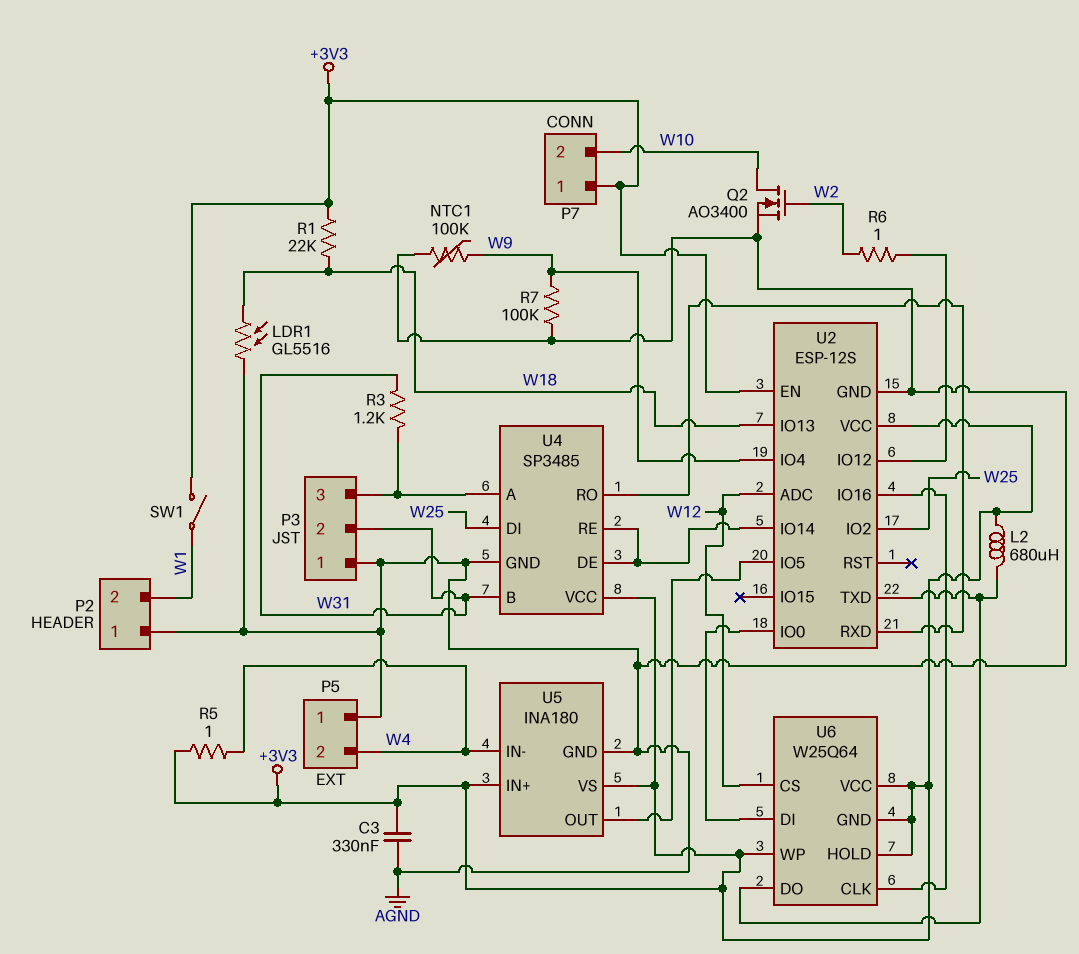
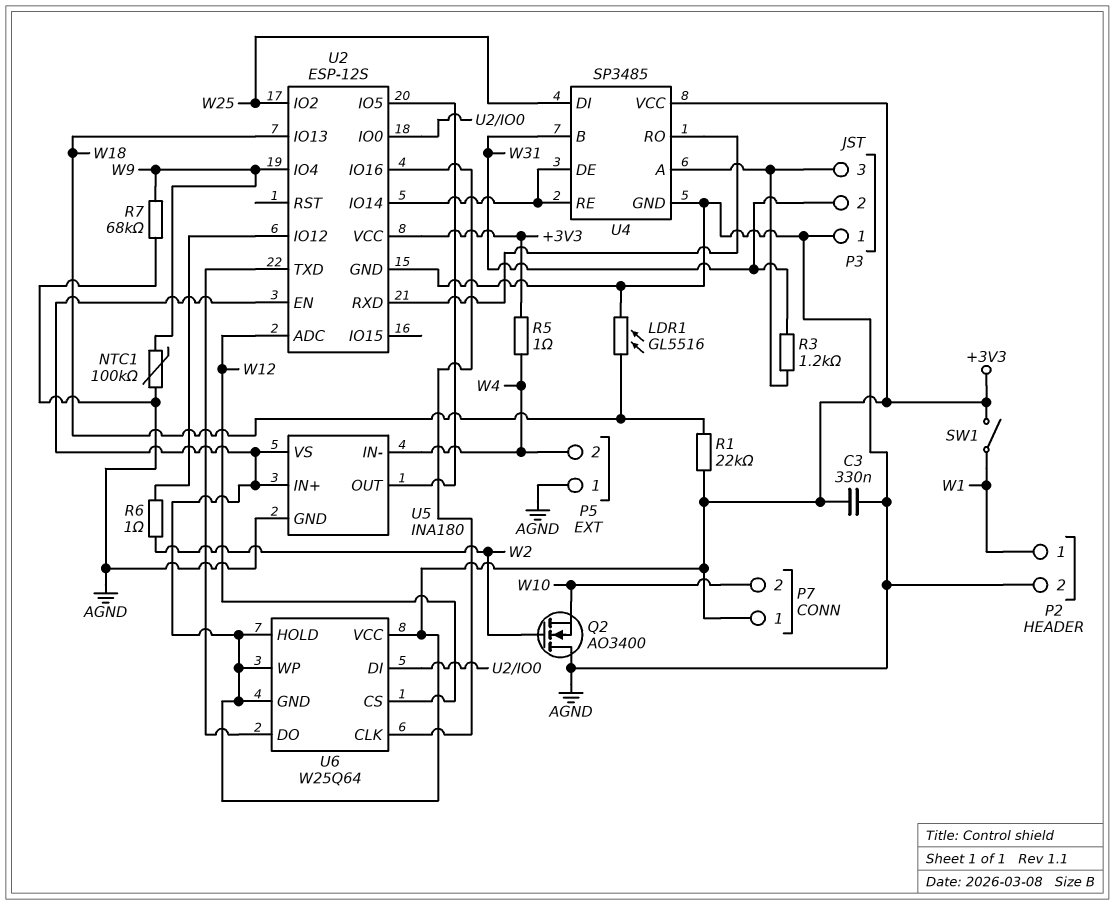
L2: 680uH (+3V3, U2/TXD) -> none
P2 pin 1: AGND -> W1
P2 pin 2: W1 -> AGND
Q2: NMOS AO3400 (G W2, D W10, S AGND) -> NMOS AO3400 (G W2, D AGND, S W10)
R7: 100k (AGND, W9) -> 68k (AGND, W9)

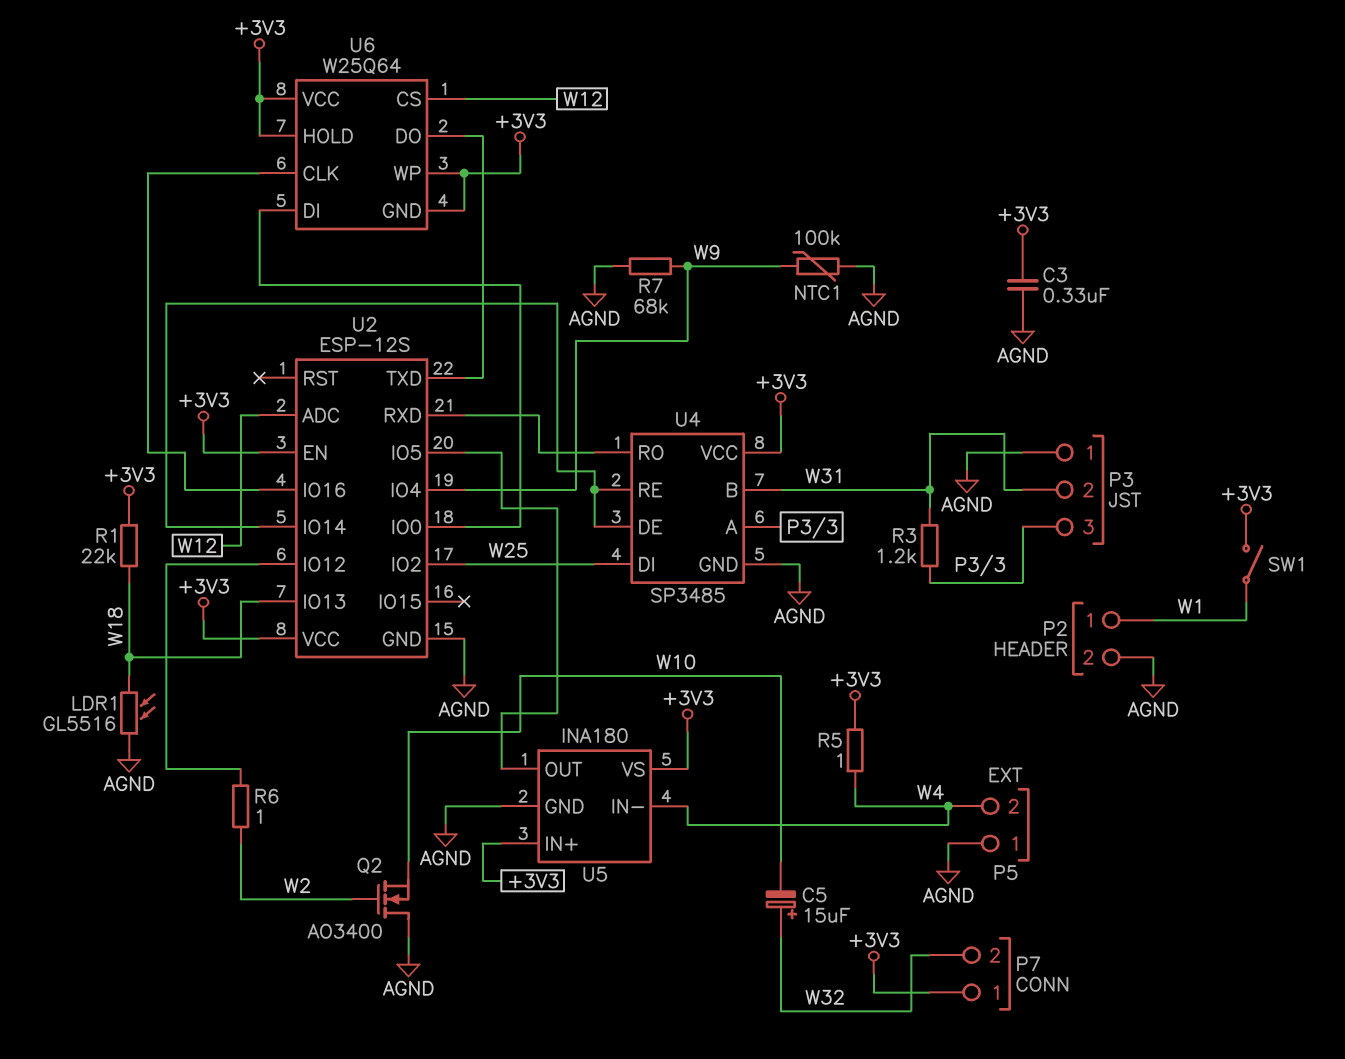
C5: none -> 15uF (plus W32, minus W10)
P7 pin 2: W10 -> W32

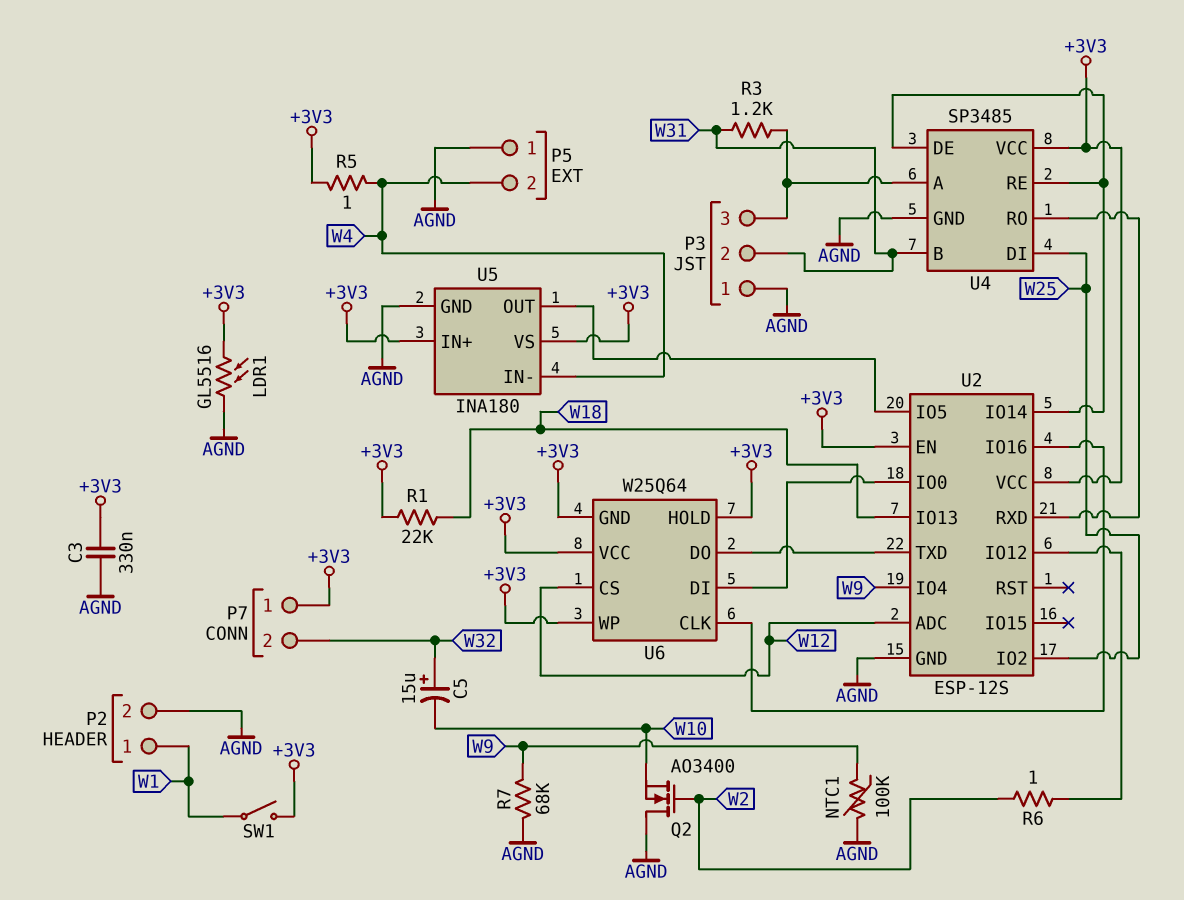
LDR1: GL5516 (AGND, W18) -> GL5516 (+3V3, AGND)

